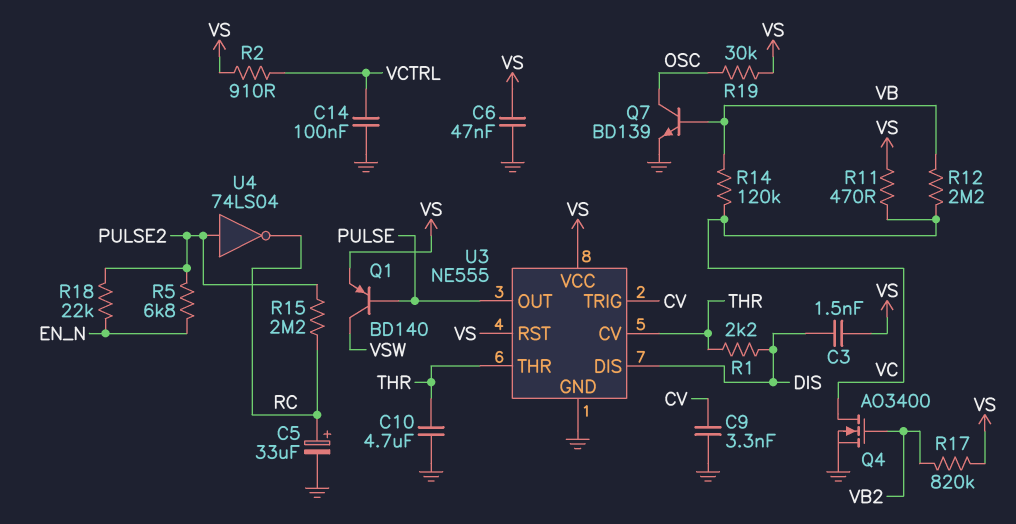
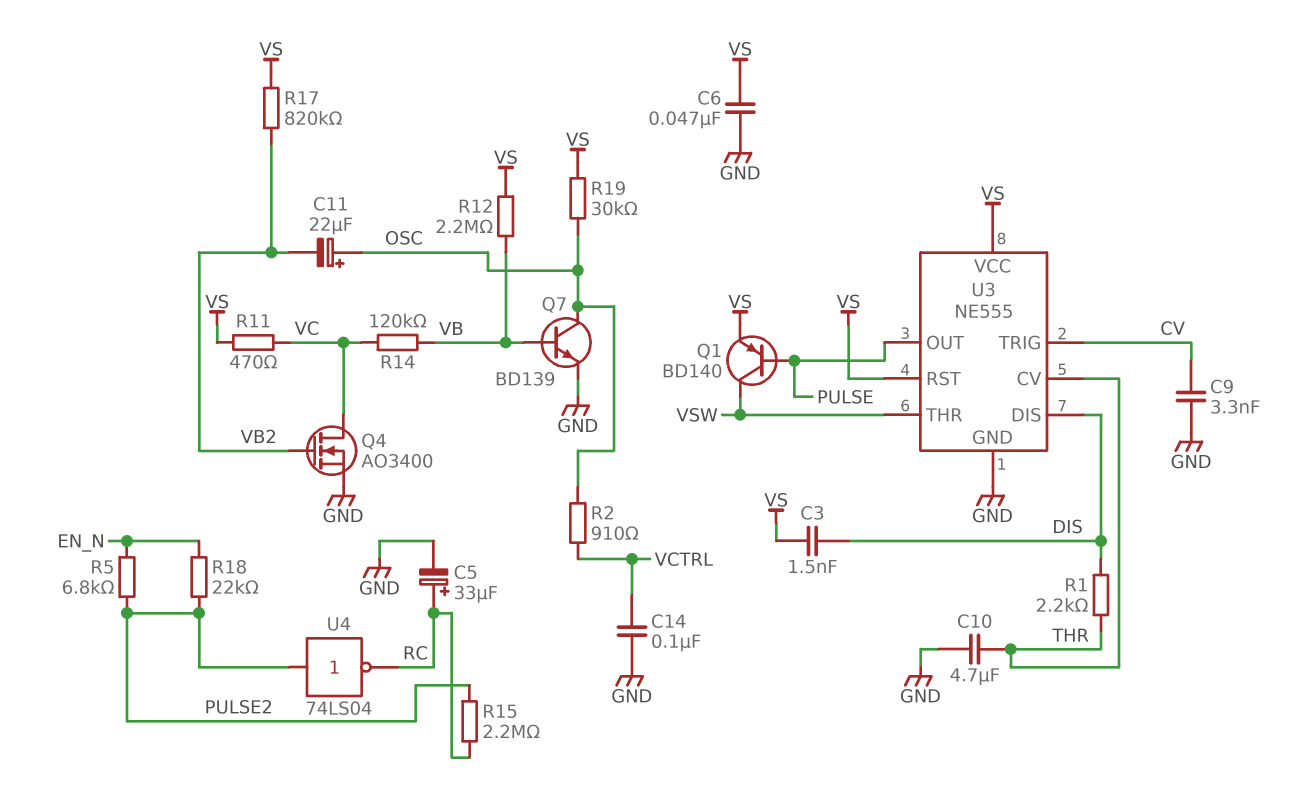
C11: none -> 22uF (plus OSC, minus VB2)
R2: 910 (VCTRL, VS) -> 910 (OSC, VCTRL)
R12: 2.2M (VB, VC) -> 2.2M (VB, VS)
U3 pin THR: THR -> VSW

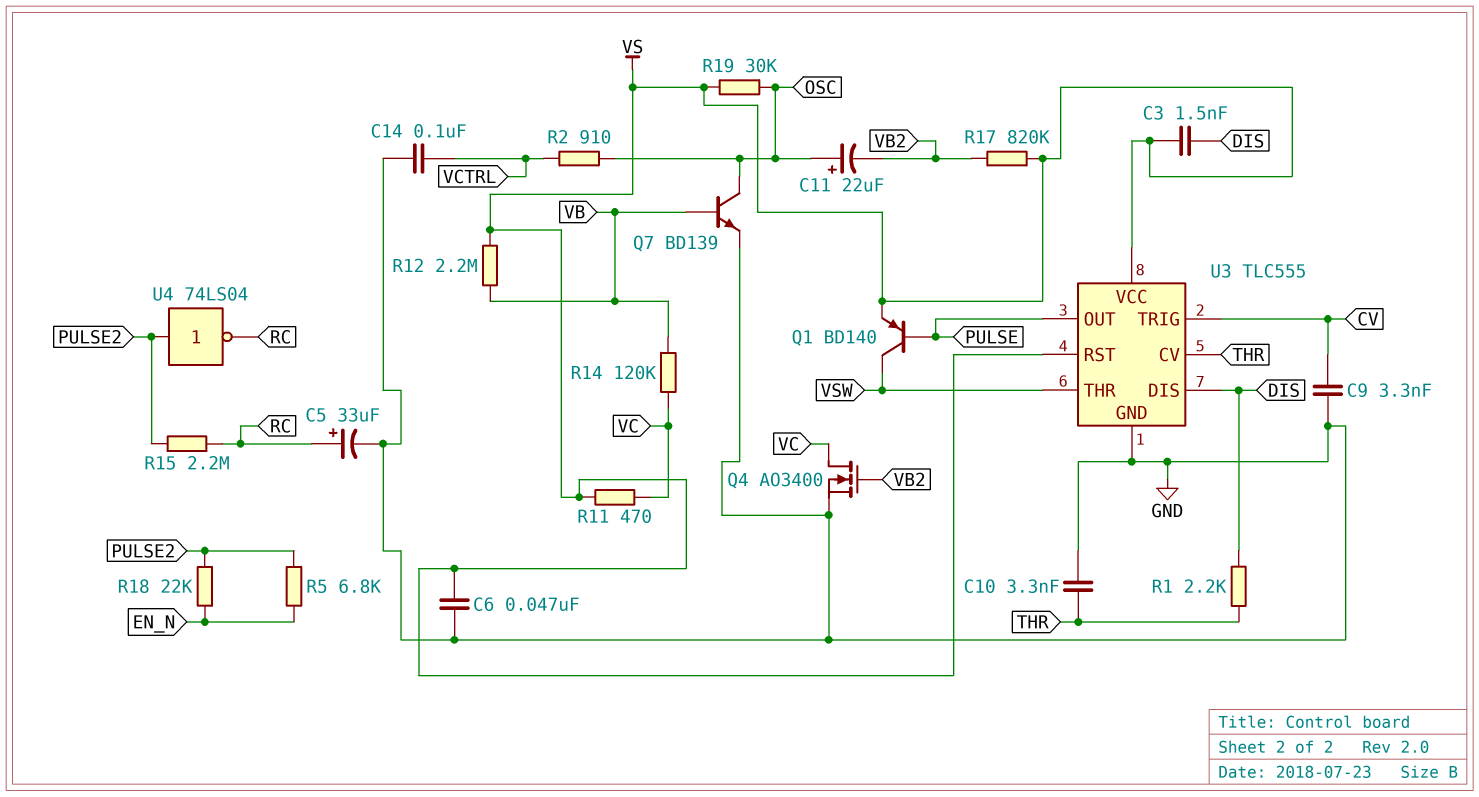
C10: 4.7uF (GND, THR) -> 3.3nF (GND, THR)
U3: NE555 -> TLC555

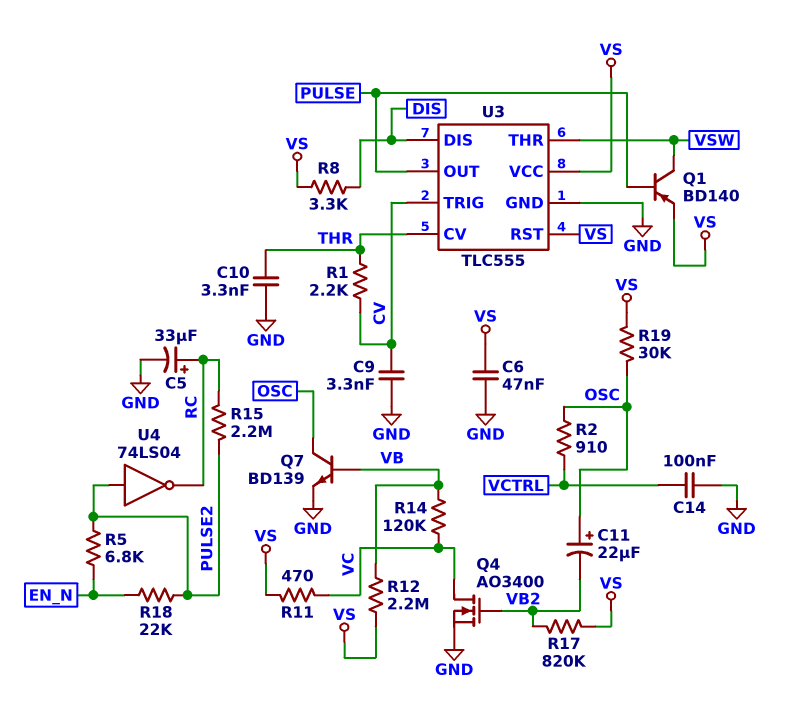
C3: 1.5nF (DIS, VS) -> none
R1: 2.2k (DIS, THR) -> 2.2k (CV, THR)
R8: none -> 3.3k (DIS, VS)

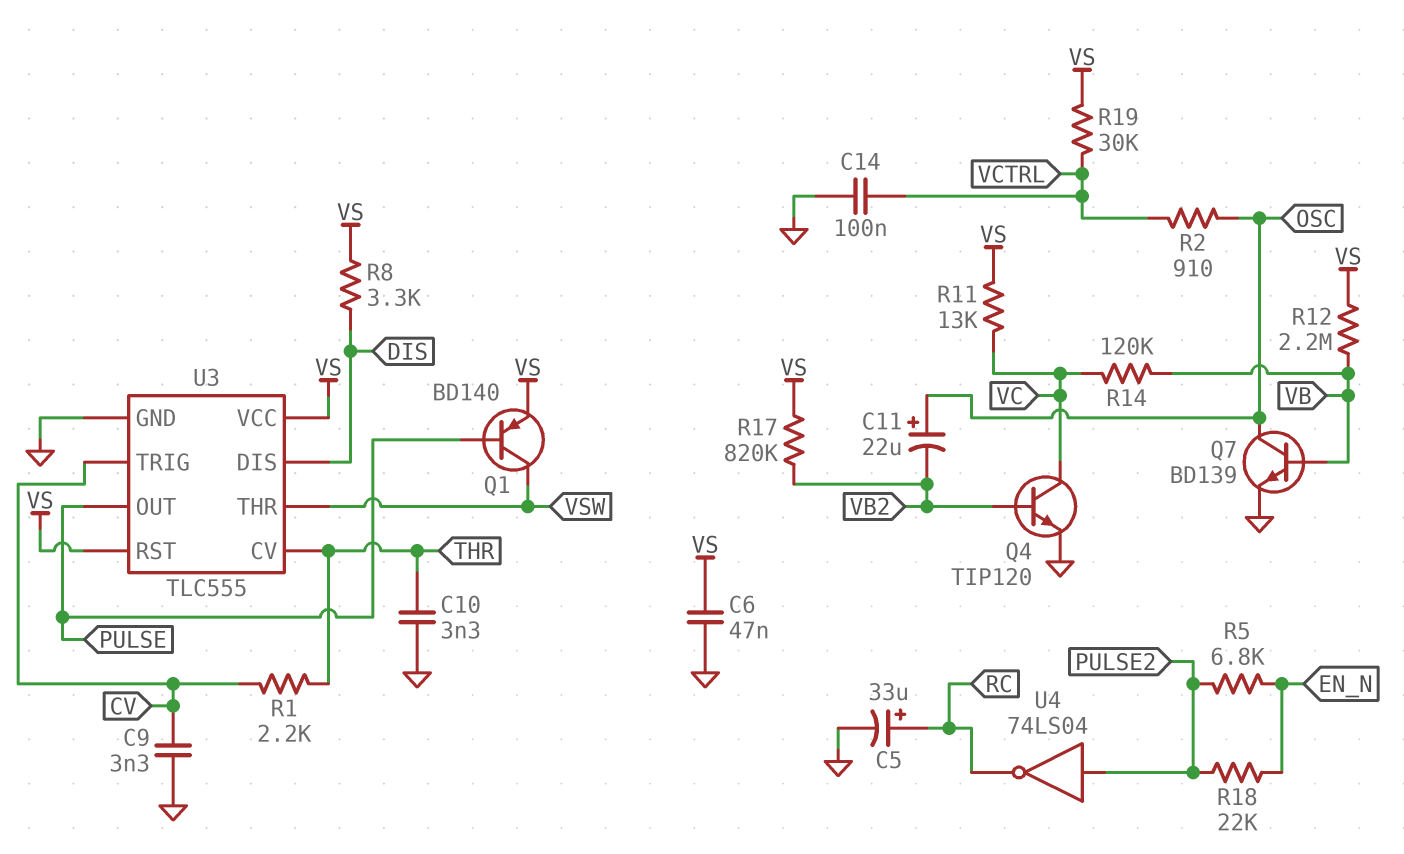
Q4: NMOS AO3400 (G VB2, D VC, S GND) -> NPN TIP120 (B VB2, C VC, E GND)
R11: 470 (VC, VS) -> 13k (VC, VS)
R15: 2.2M (PULSE2, RC) -> none
R19: 30k (OSC, VS) -> 30k (VCTRL, VS)

